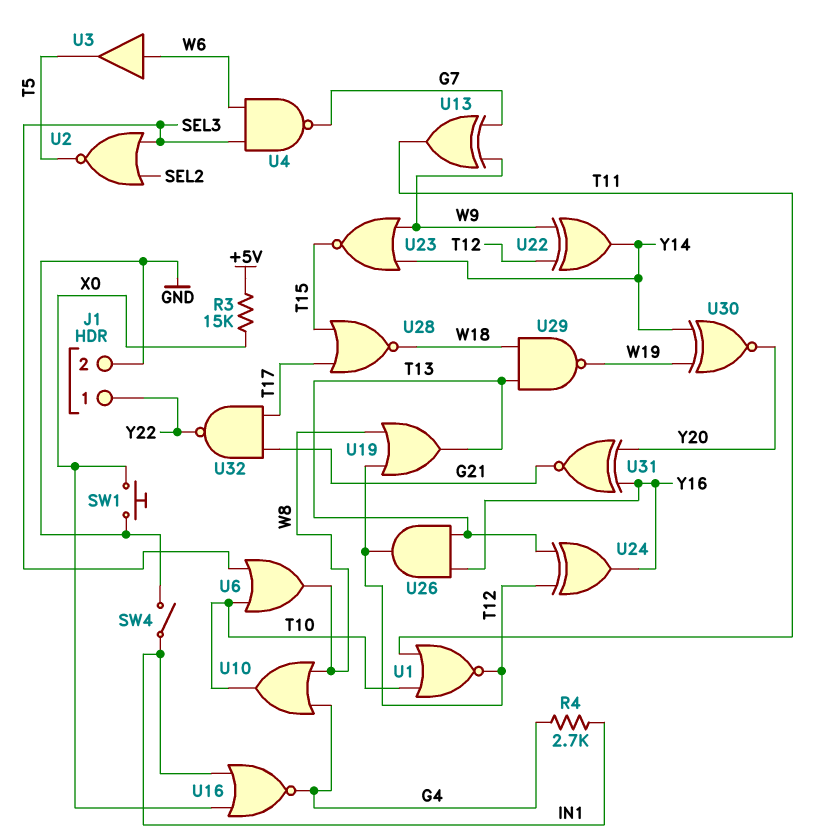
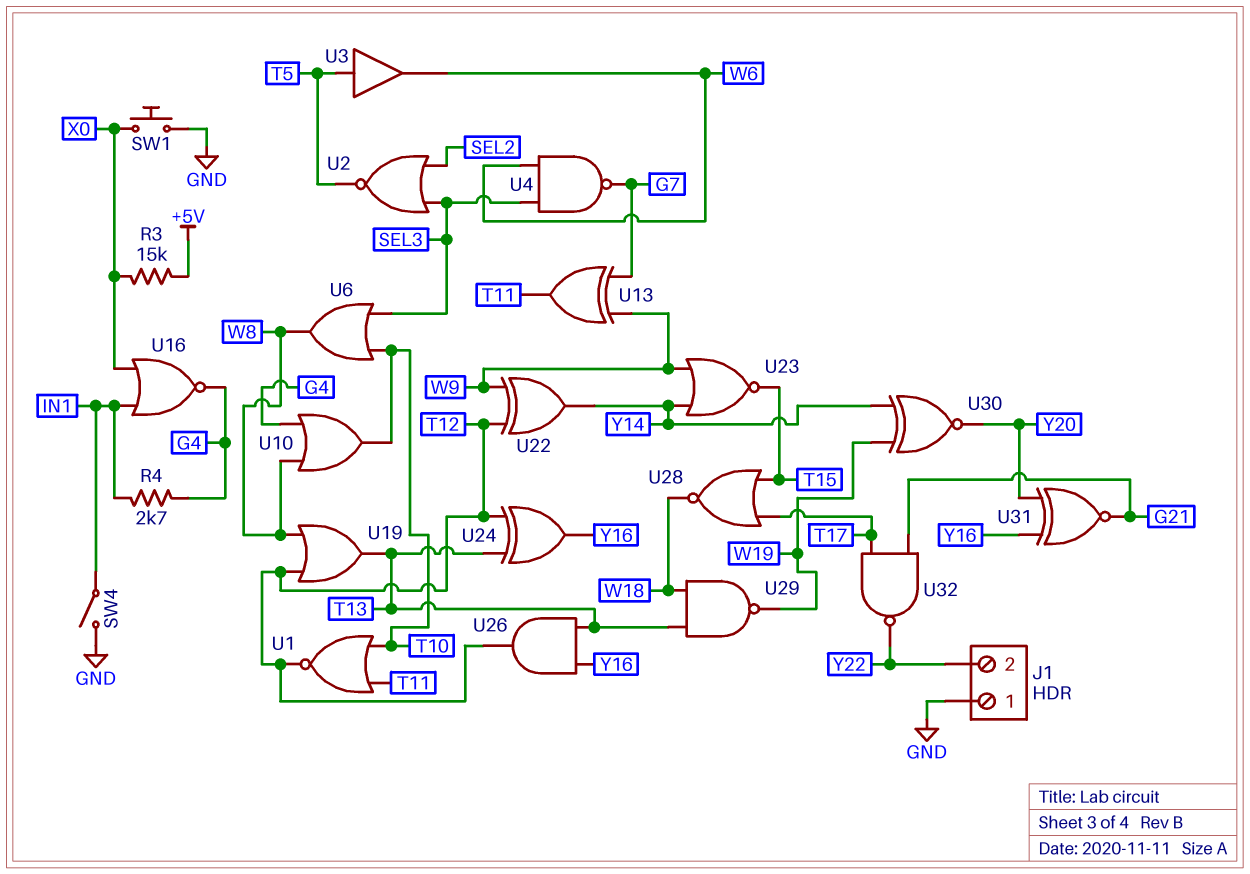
J1 pin 1: Y22 -> GND
J1 pin 2: GND -> Y22
U3: buffer (in W6, out T5) -> buffer (in T5, out W6)

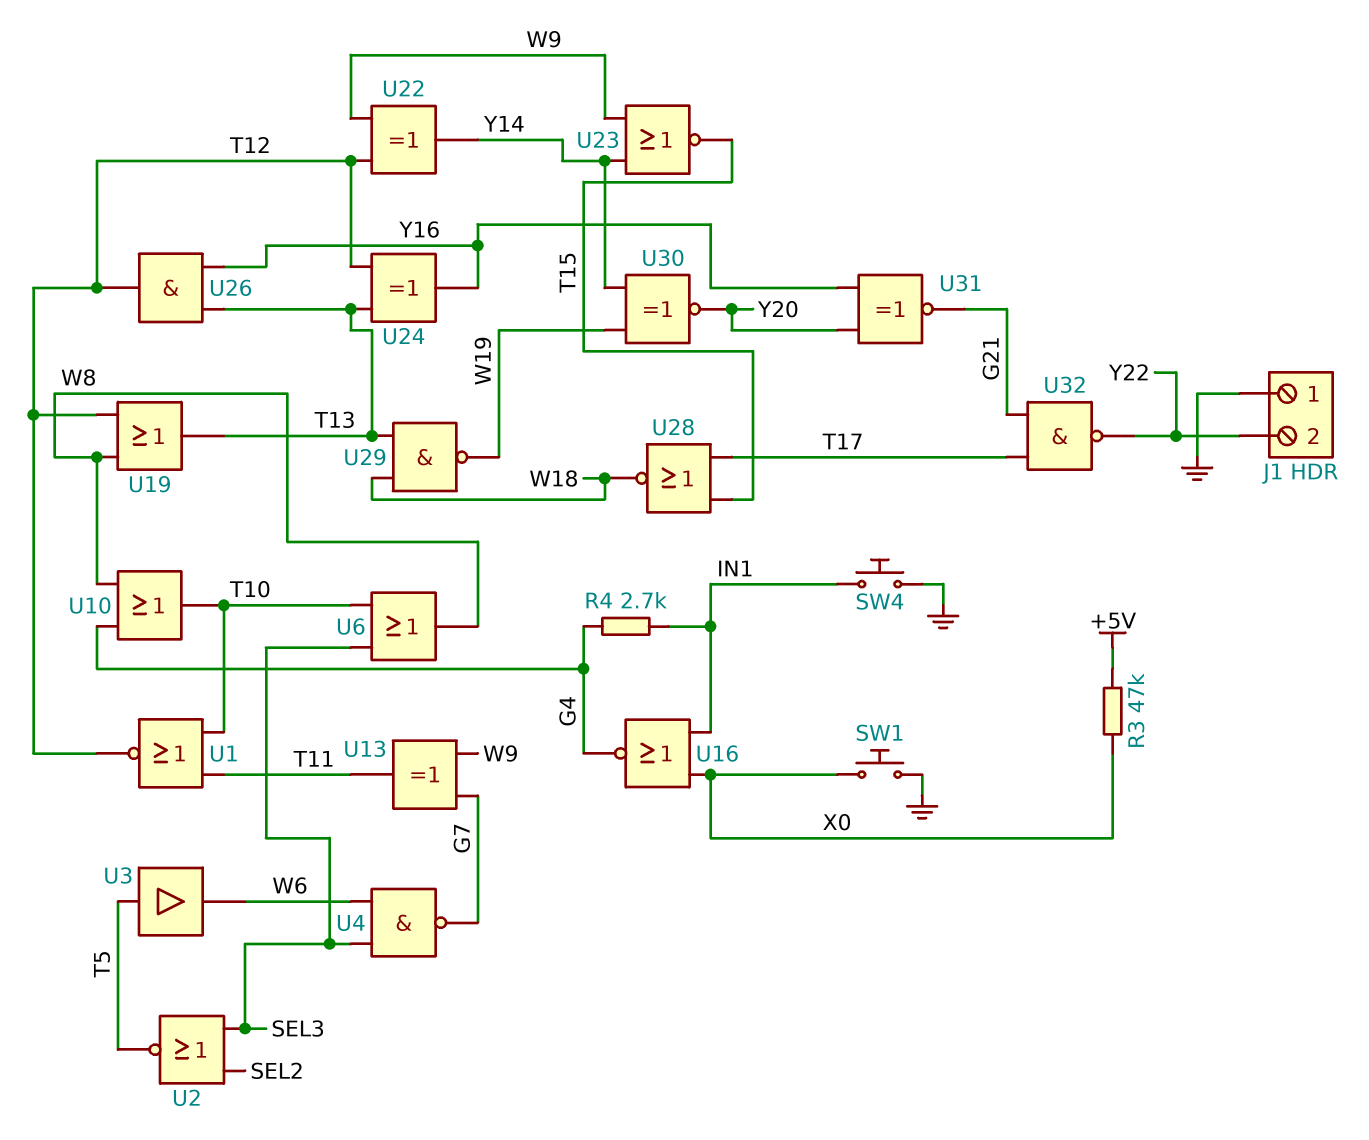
R3: 15k (+5V, X0) -> 47k (+5V, X0)
SW4: switch (GND, IN1) -> button (GND, IN1)

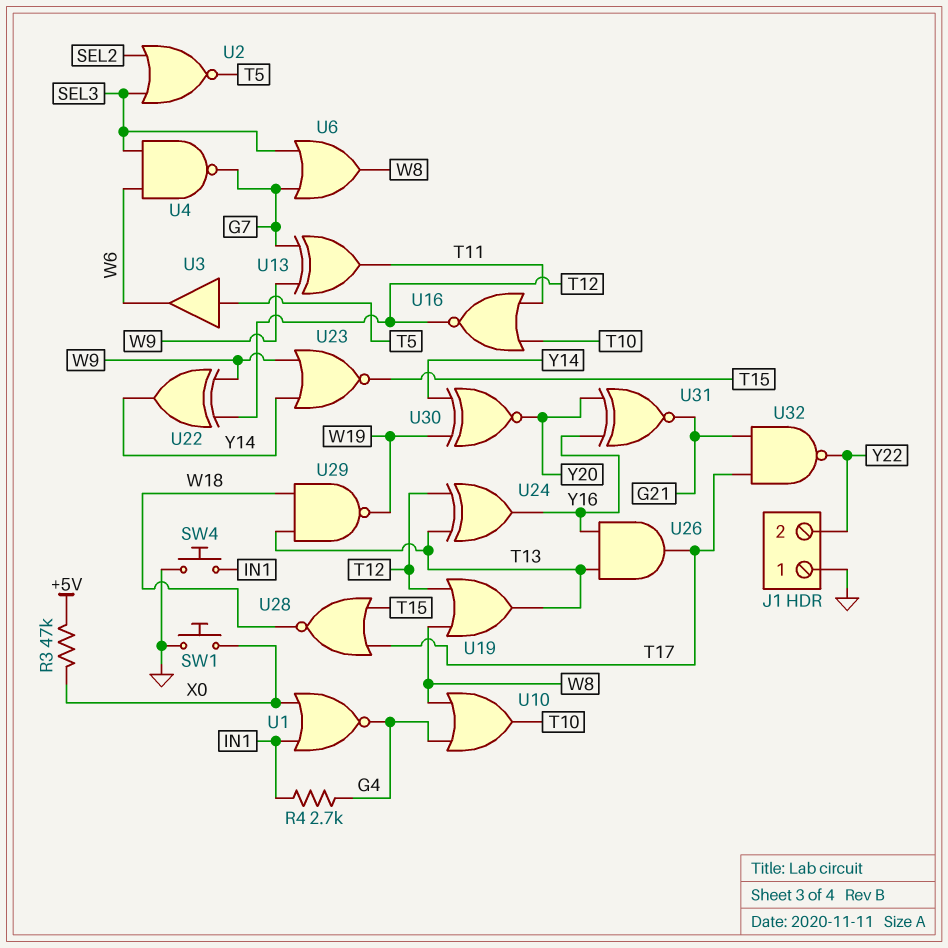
U1: NOR (in T10, in T11, out T12) -> NOR (in IN1, in X0, out G4)
U6: OR (in SEL3, in T10, out W8) -> OR (in G7, in SEL3, out W8)
U16: NOR (in IN1, in X0, out G4) -> NOR (in T10, in T11, out T12)
U26: AND (in T13, in Y16, out T12) -> AND (in T13, in Y16, out T17)

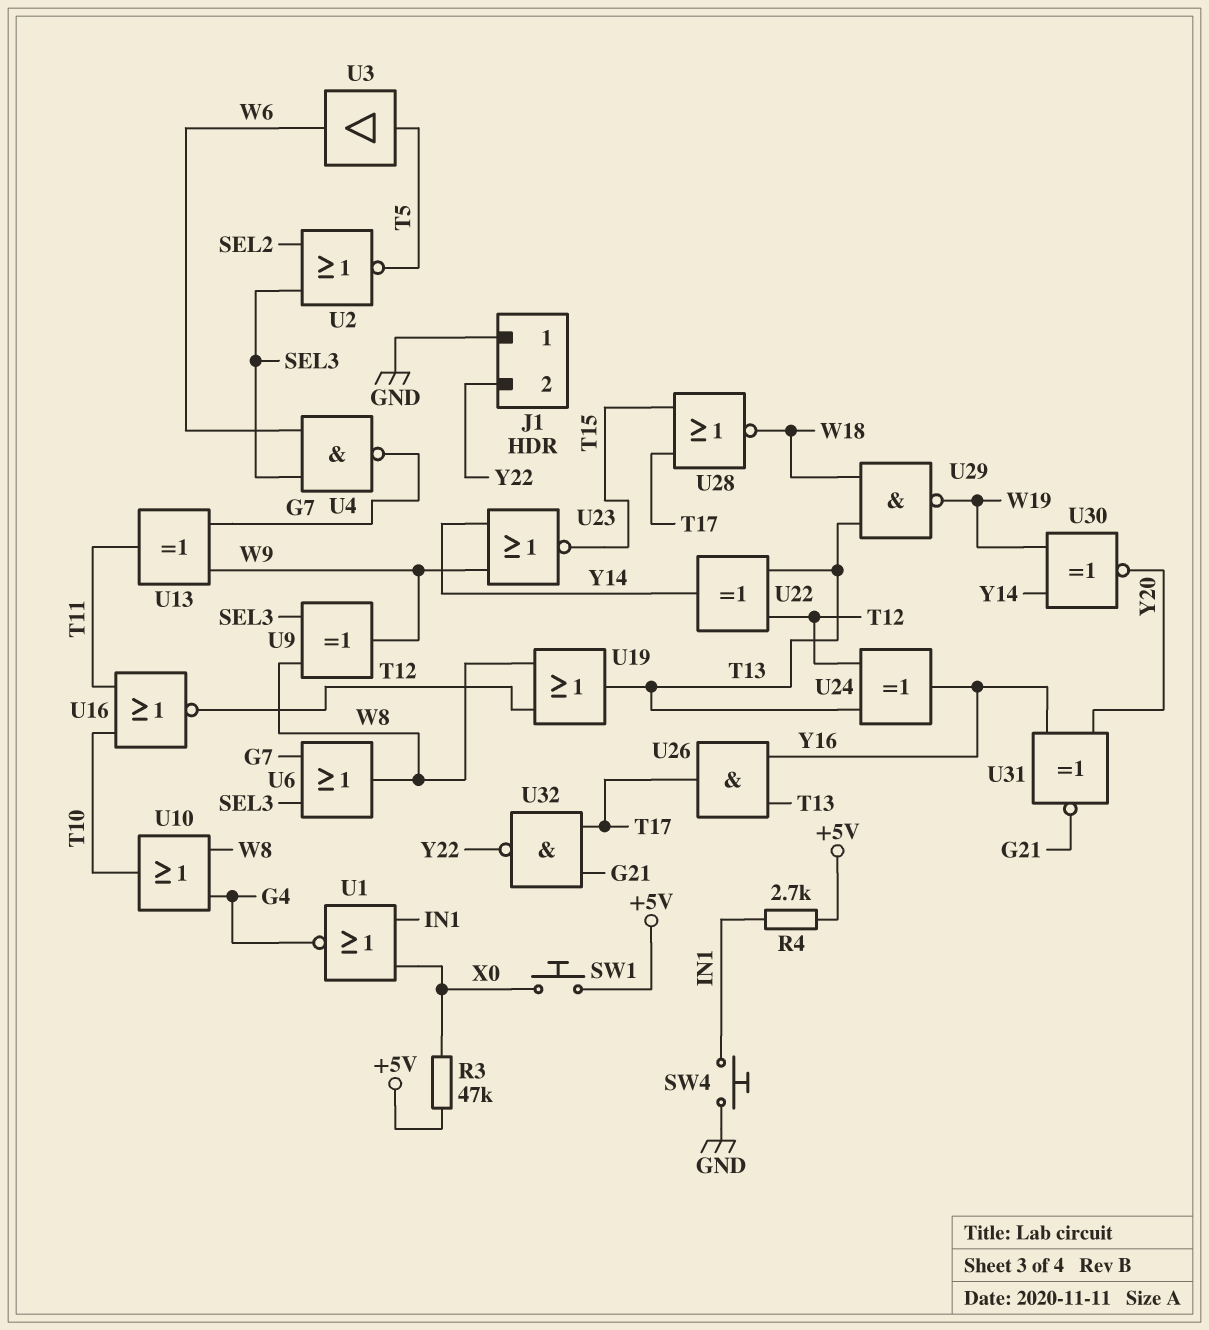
R4: 2.7k (G4, IN1) -> 2.7k (+5V, IN1)
SW1: button (GND, X0) -> button (+5V, X0)
U9: none -> XOR (in SEL3, in W8, out W9)
U22: XOR (in T12, in W9, out Y14) -> XOR (in T12, in T13, out Y14)

